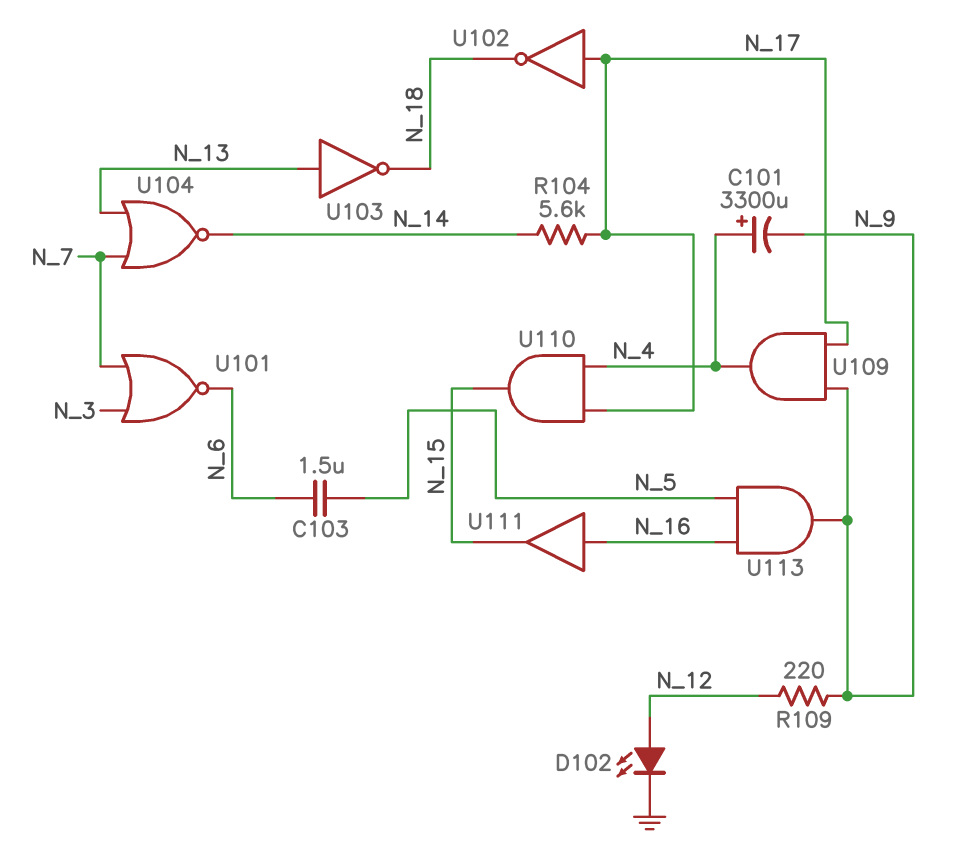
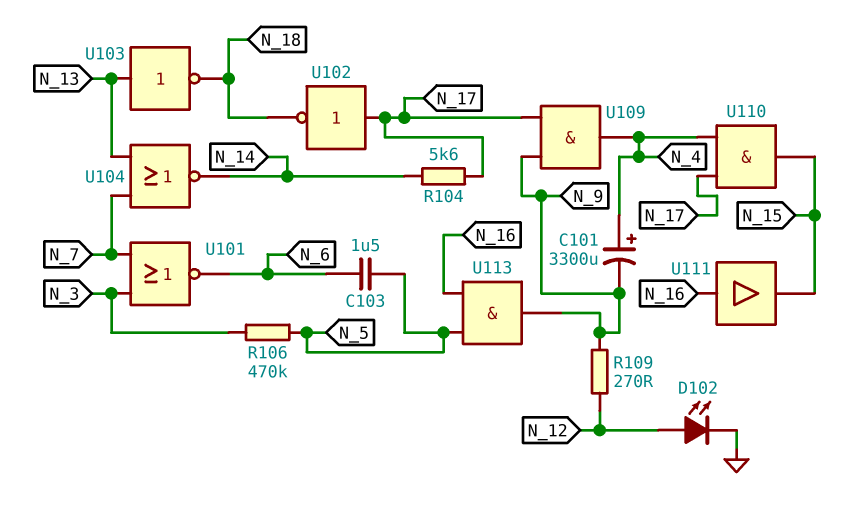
R106: none -> 470k (N_3, N_5)
R109: 220 (N_9, N_12) -> 270 (N_9, N_12)

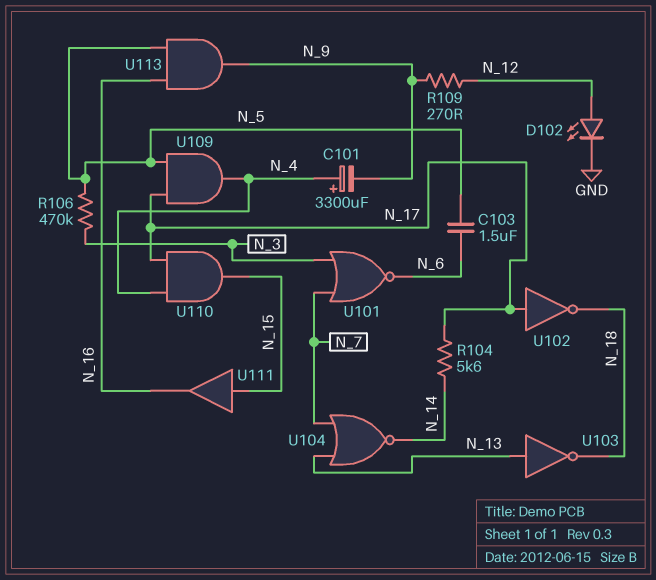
U109: AND (in N_9, in N_17, out N_4) -> AND (in N_5, in N_17, out N_4)
U111: buffer (in N_16, out N_15) -> buffer (in N_15, out N_16)

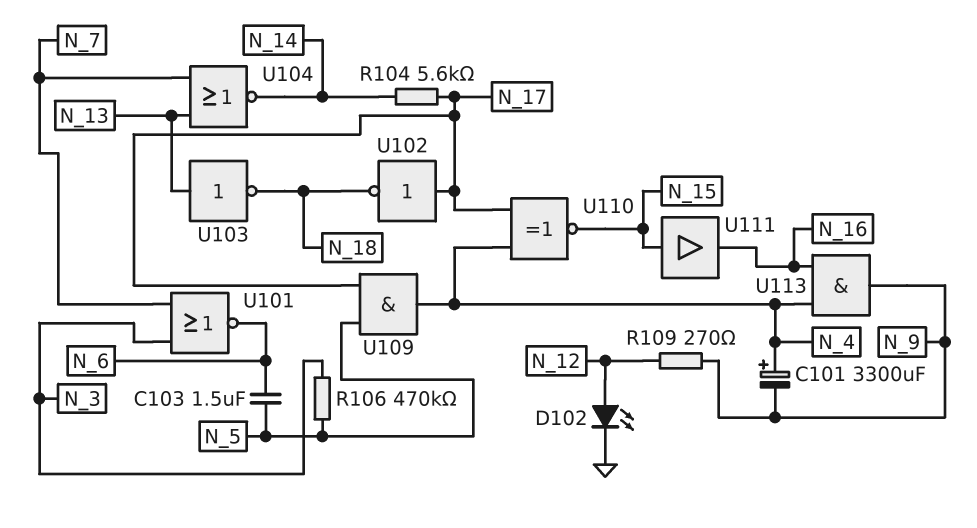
U110: AND (in N_4, in N_17, out N_15) -> XNOR (in N_4, in N_17, out N_15)
U113: AND (in N_5, in N_16, out N_9) -> AND (in N_4, in N_16, out N_9)

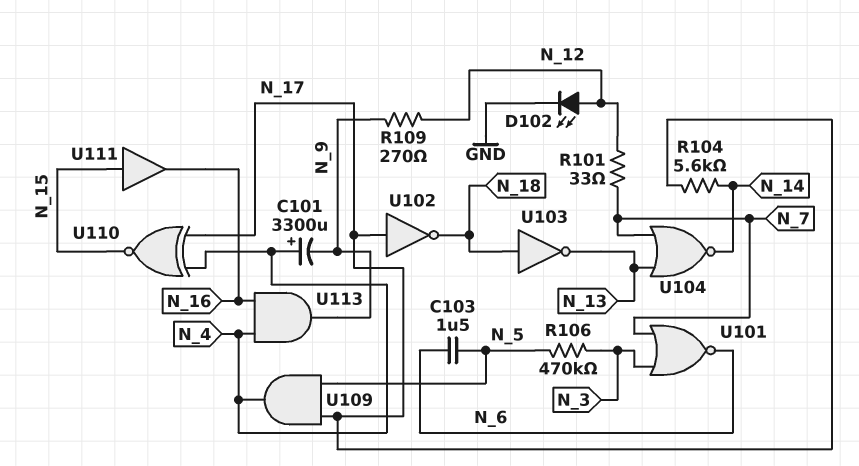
R101: none -> 33 (N_7, N_12)
U103: NOT (in N_13, out N_18) -> NOT (in N_18, out N_13)

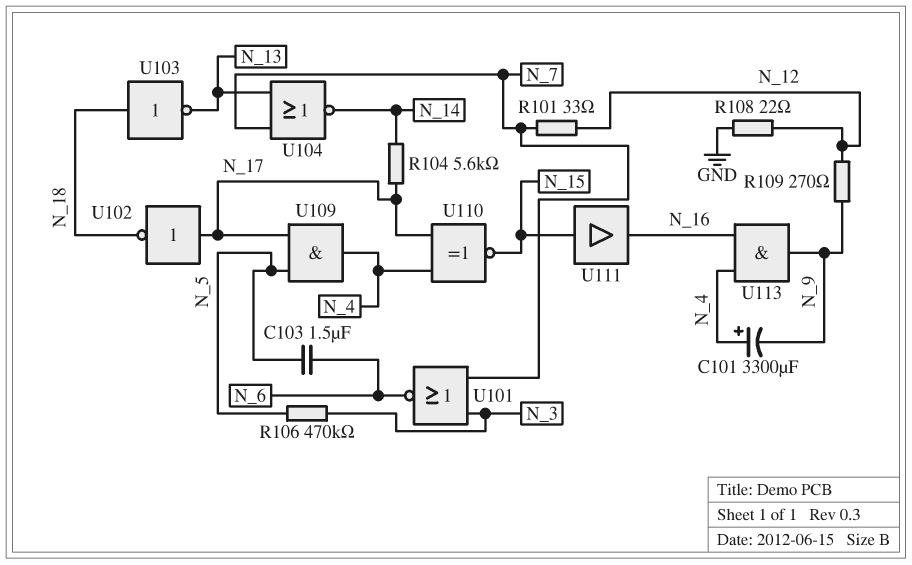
D102: LED (A N_12, K GND) -> none
R108: none -> 22 (GND, N_12)

